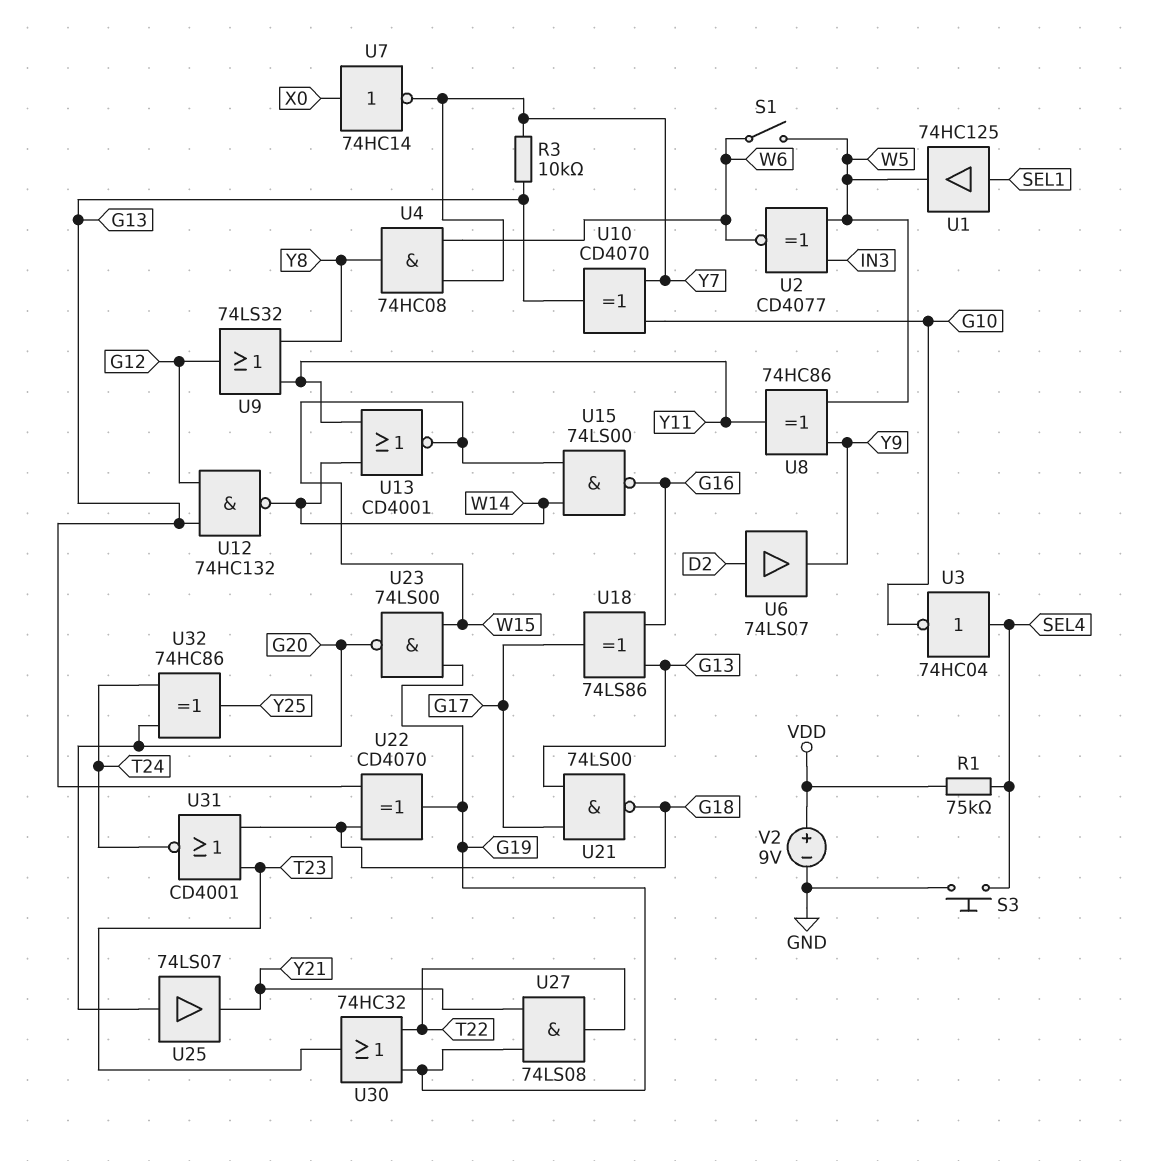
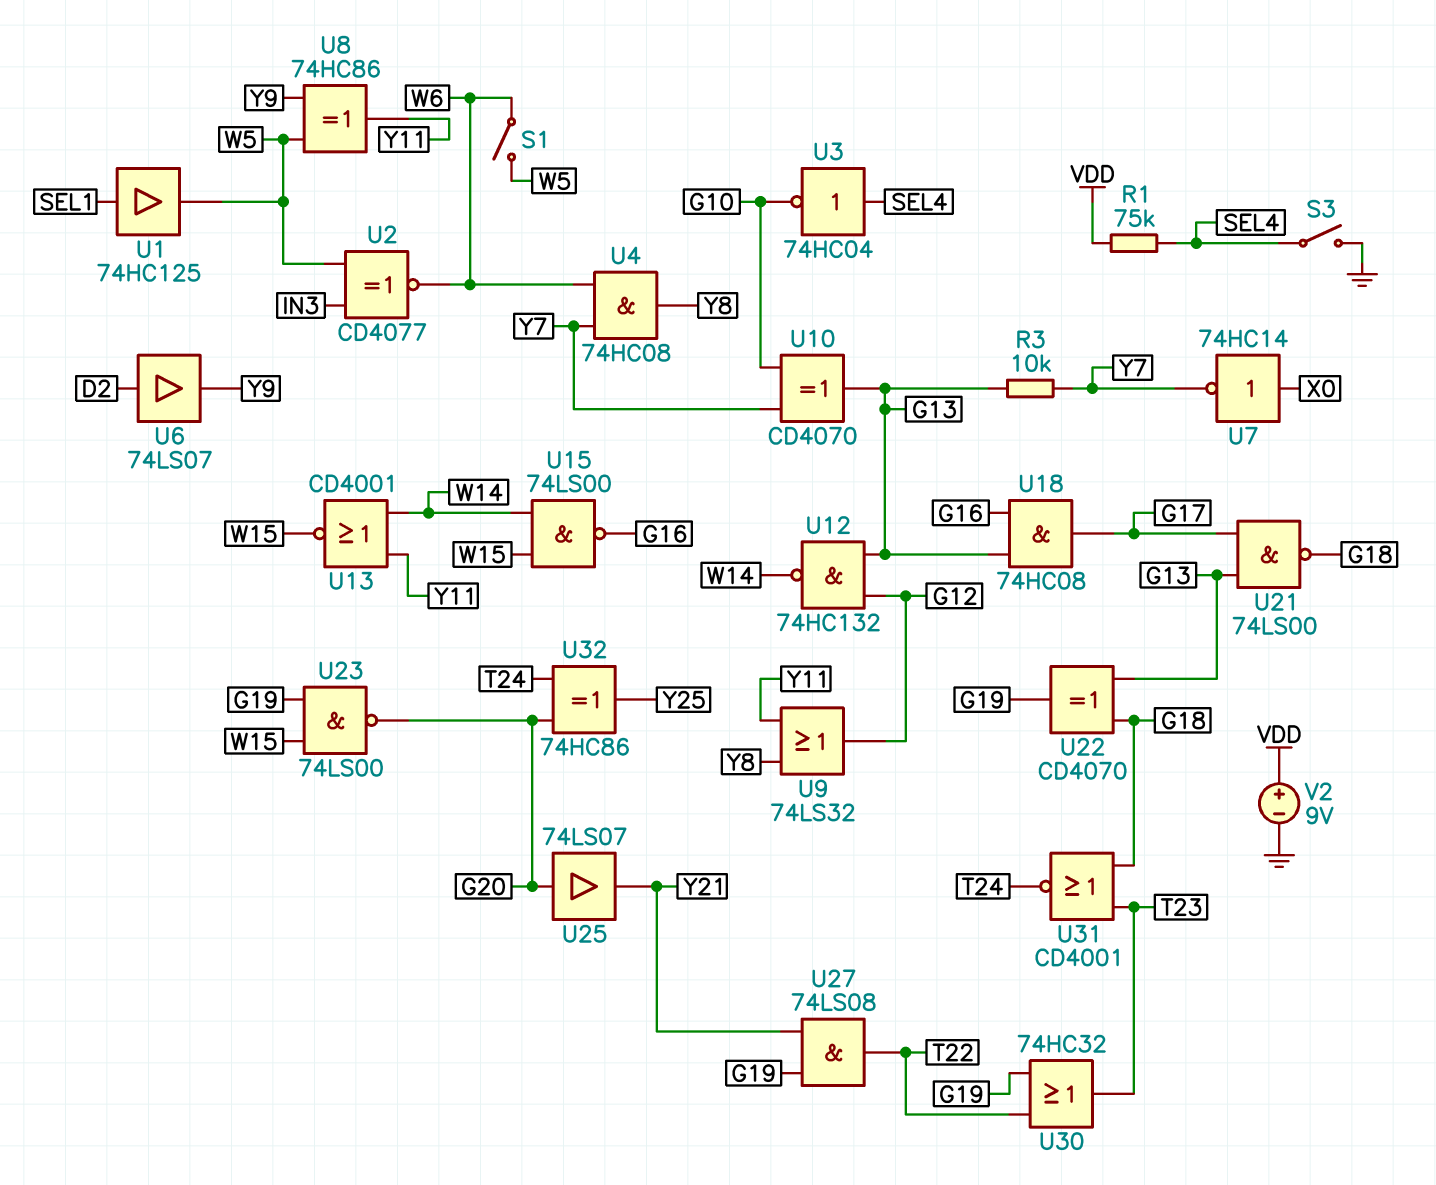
S3: button (GND, SEL4) -> switch (GND, SEL4)
U18: XOR 74LS86 (in G13, in G16, out G17) -> AND 74HC08 (in G13, in G16, out G17)

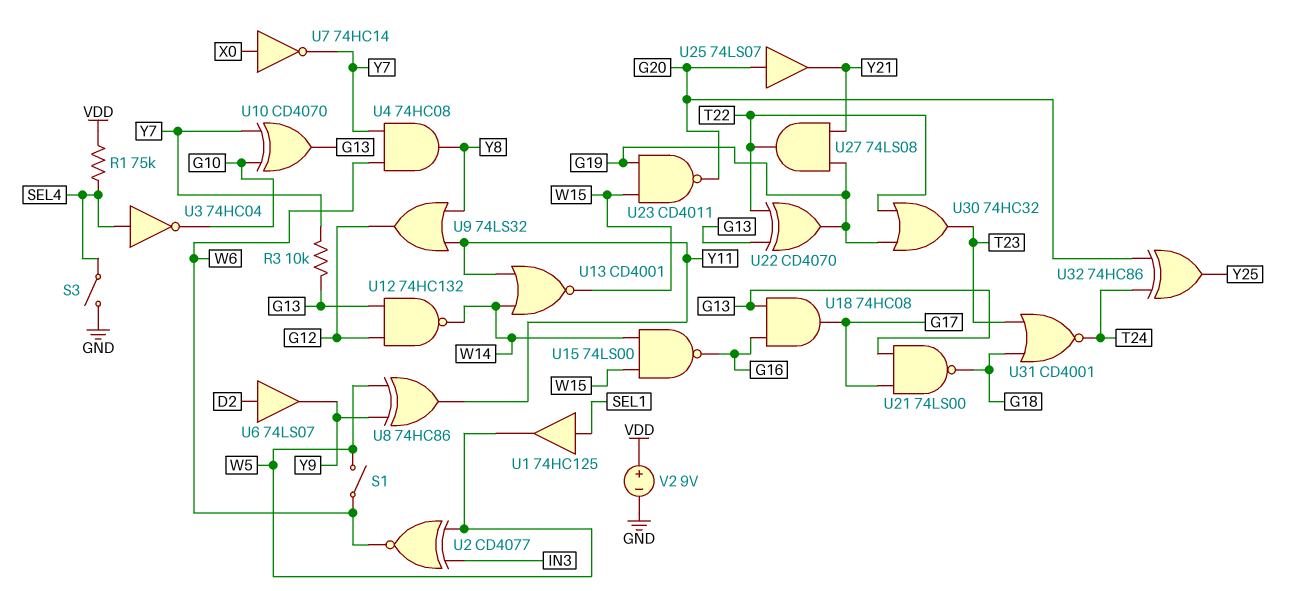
U22: XOR CD4070 (in G13, in G18, out G19) -> XOR CD4070 (in G13, in T22, out G19)
U23: NAND 74LS00 (in G19, in W15, out G20) -> NAND CD4011 (in G19, in W15, out G20)

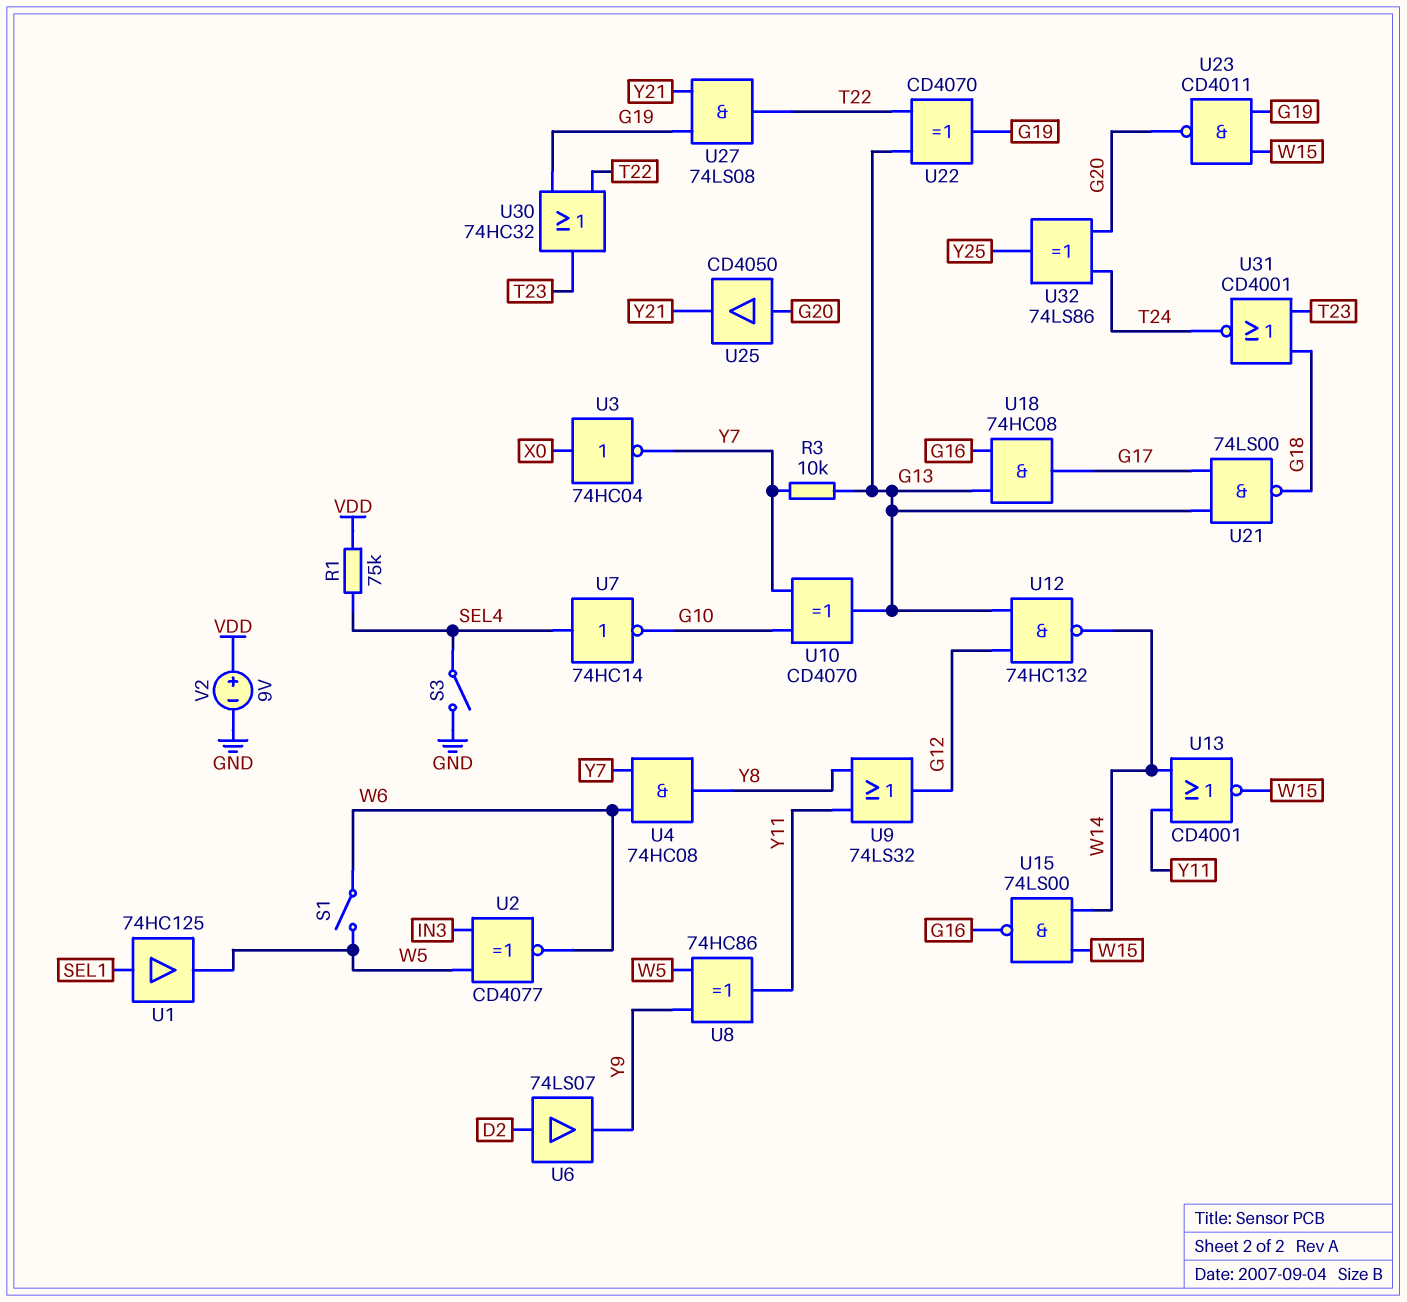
U3: NOT 74HC04 (in SEL4, out G10) -> NOT 74HC04 (in X0, out Y7)
U7: NOT 74HC14 (in X0, out Y7) -> NOT 74HC14 (in SEL4, out G10)
U25: buffer 74LS07 (in G20, out Y21) -> buffer CD4050 (in G20, out Y21)
U32: XOR 74HC86 (in G20, in T24, out Y25) -> XOR 74LS86 (in G20, in T24, out Y25)

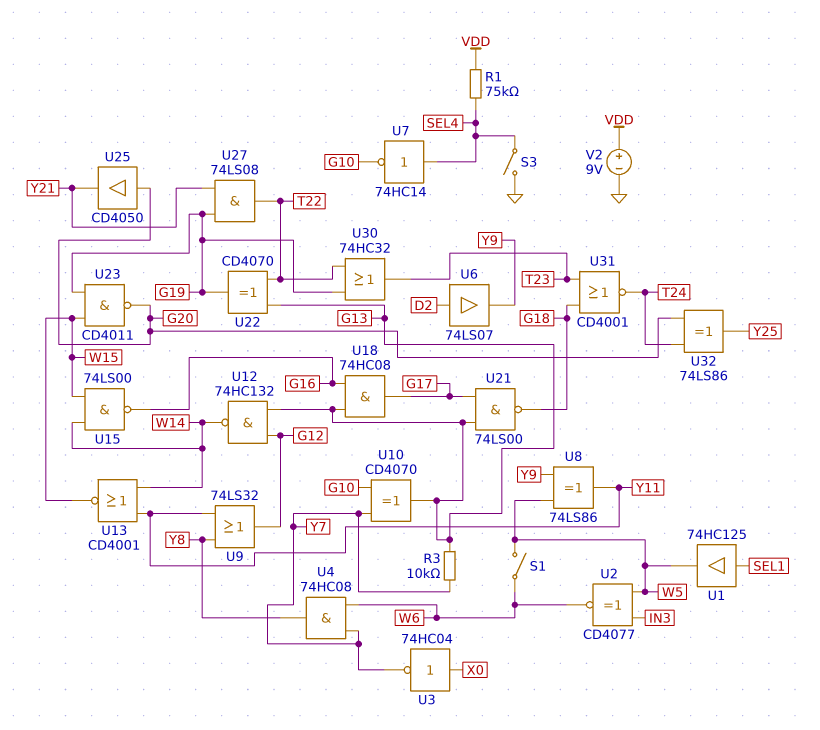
U8: XOR 74HC86 (in W5, in Y9, out Y11) -> XOR 74LS86 (in W5, in Y9, out Y11)

